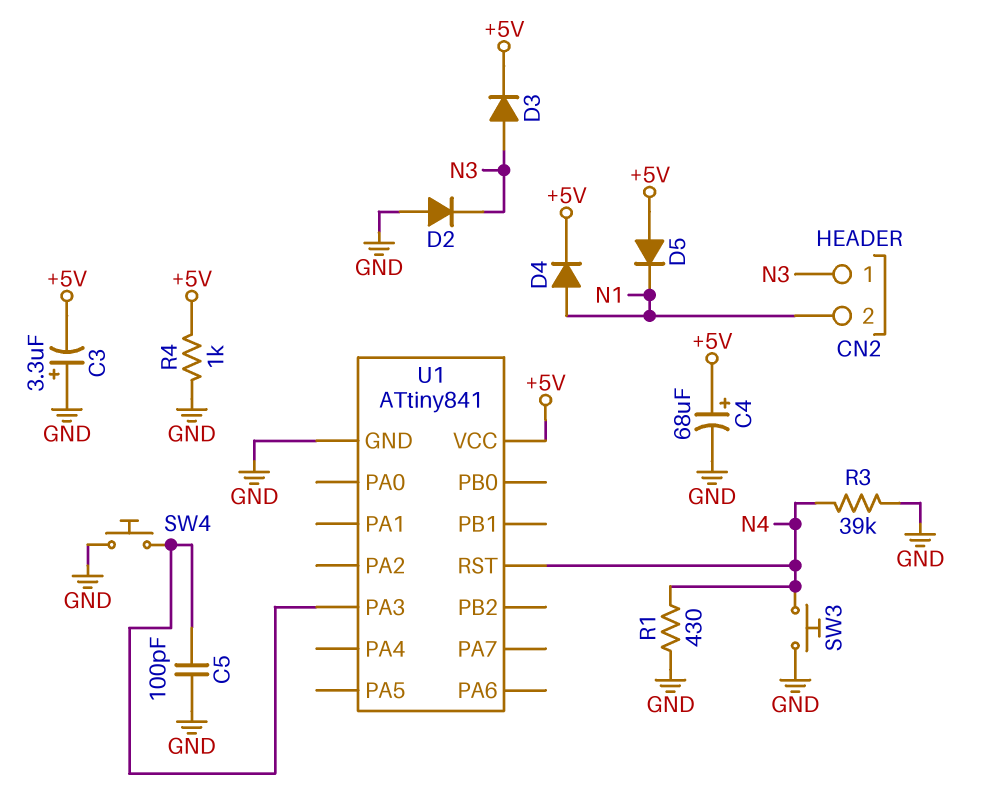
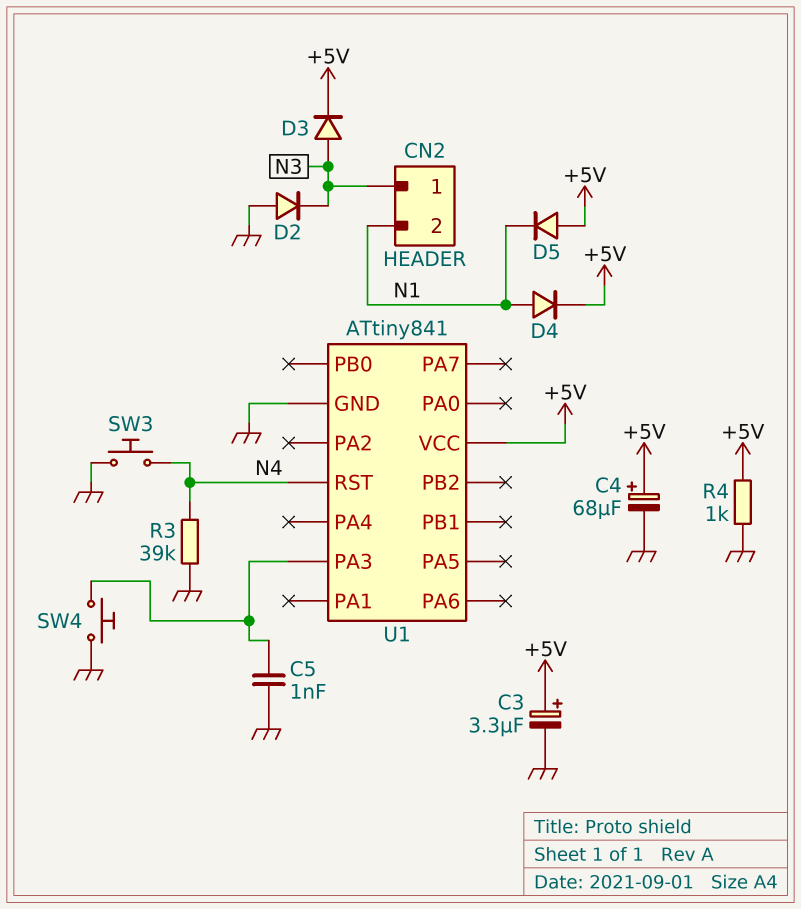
C3: 3.3uF (plus GND, minus +5V) -> 3.3uF (plus +5V, minus GND)
C5: 100pF (GND, U1/PA3) -> 1nF (GND, U1/PA3)
R1: 430 (GND, N4) -> none

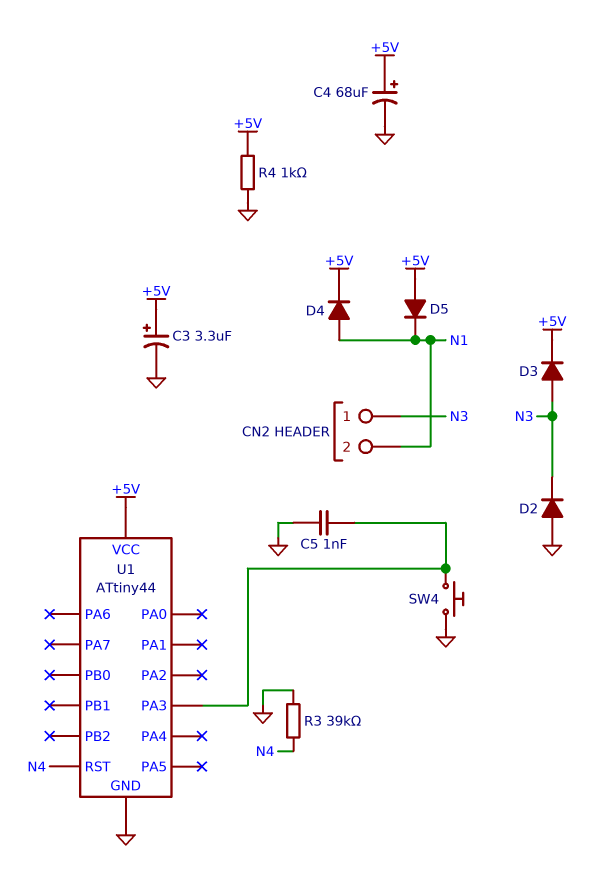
SW3: button (GND, N4) -> none
U1: ATtiny841 -> ATtiny44

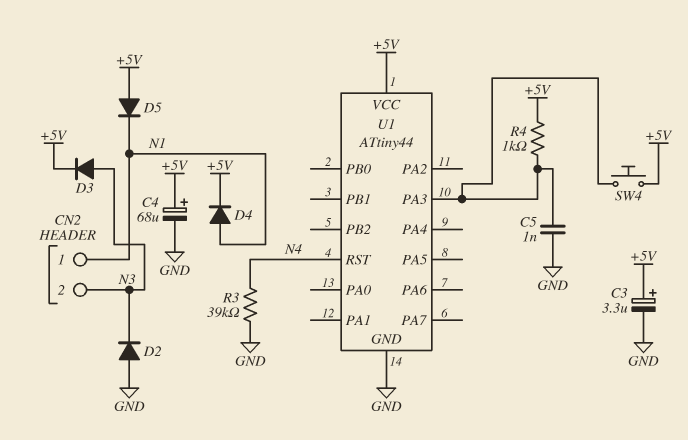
CN2 pin 1: N3 -> N1
CN2 pin 2: N1 -> N3
R4: 1k (+5V, GND) -> 1k (+5V, U1/PA3)
SW4: button (GND, U1/PA3) -> button (+5V, U1/PA3)

